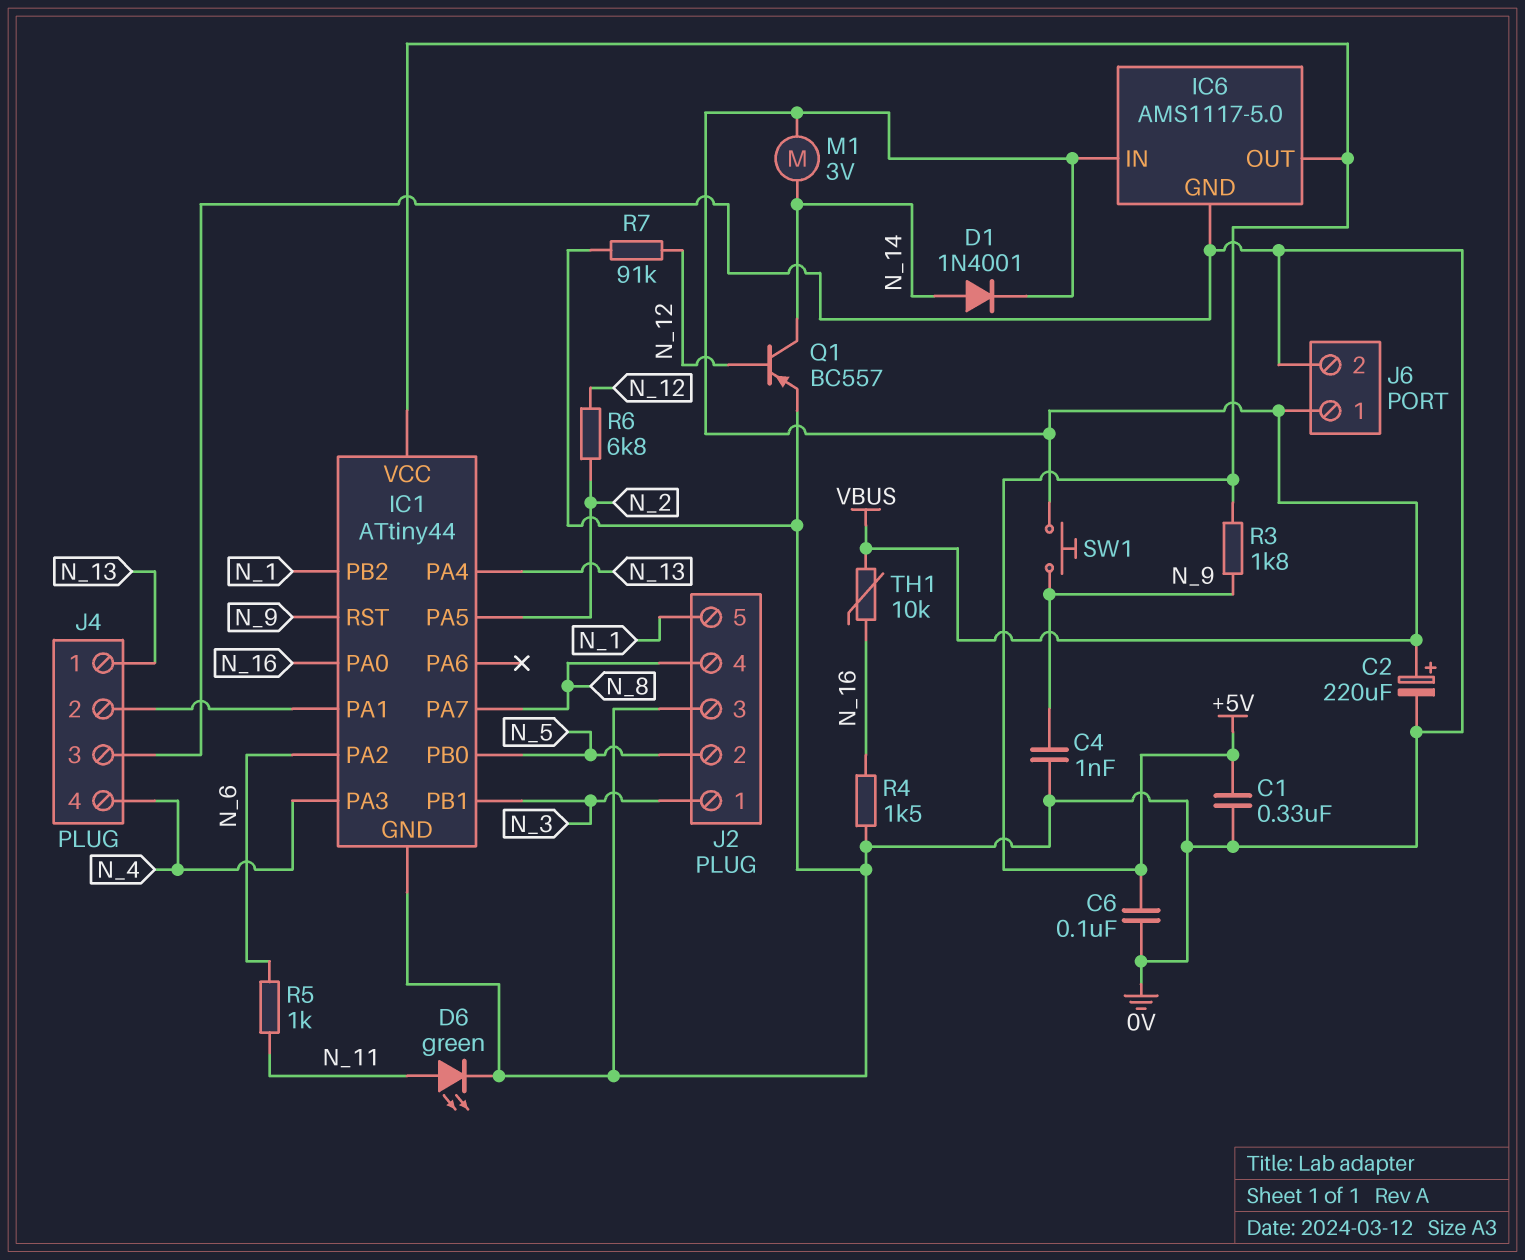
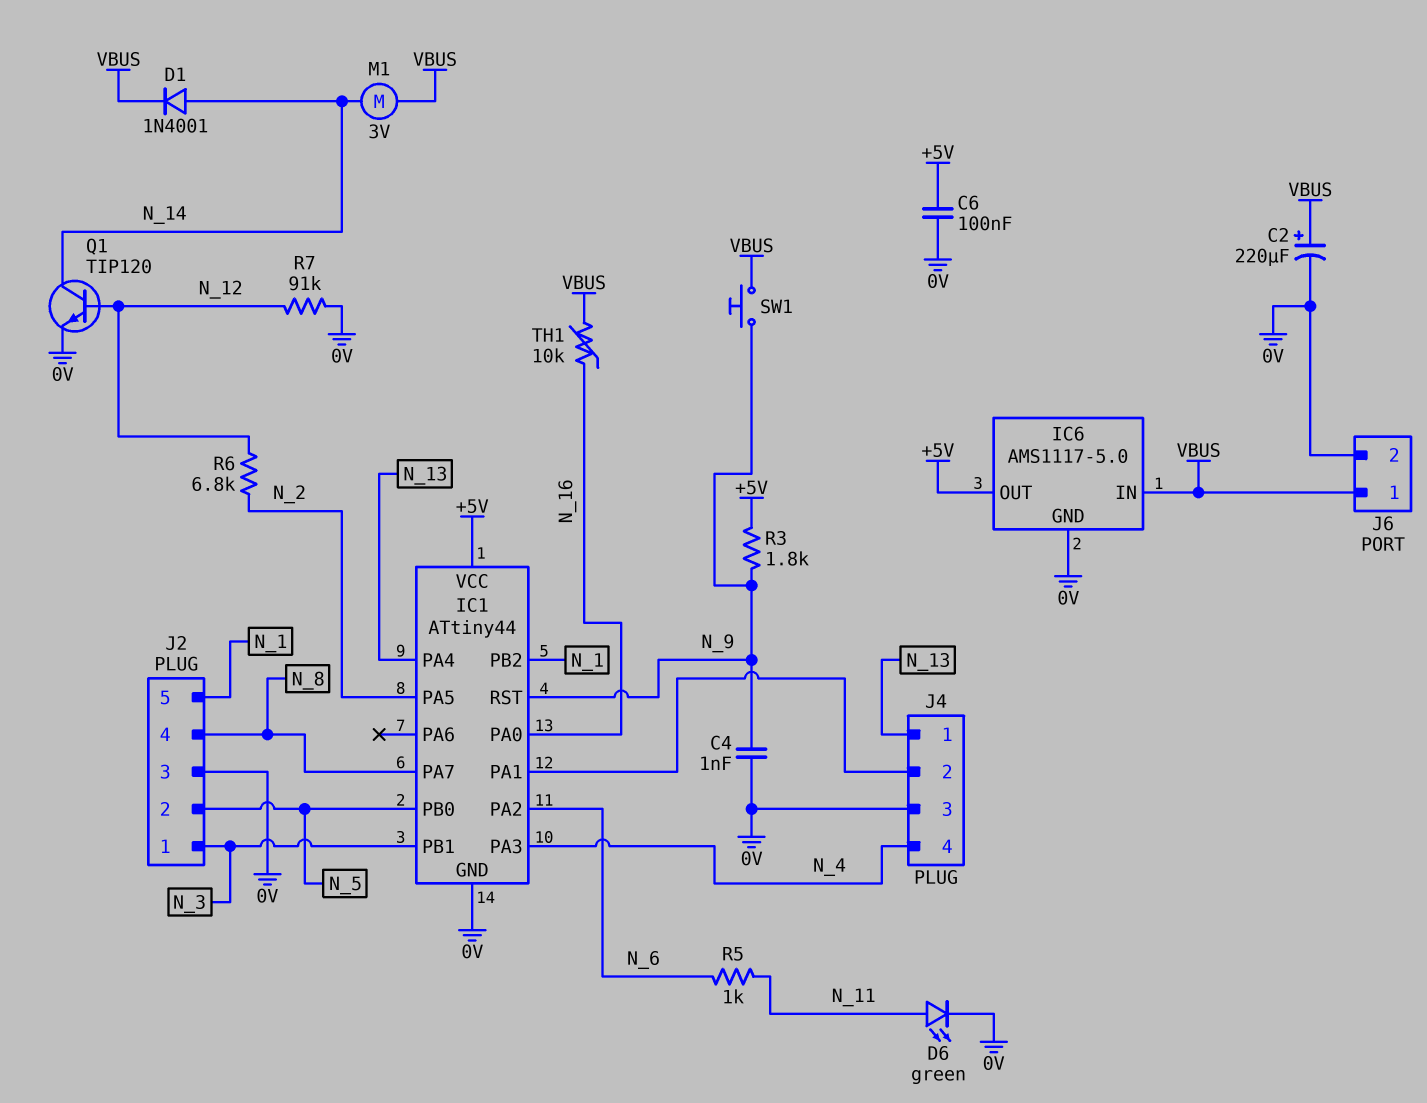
C1: 330nF (+5V, 0V) -> none
Q1: PNP BC557 (B N_12, C N_14, E 0V) -> NPN TIP120 (B N_12, C N_14, E 0V)
R4: 1.5k (0V, N_16) -> none

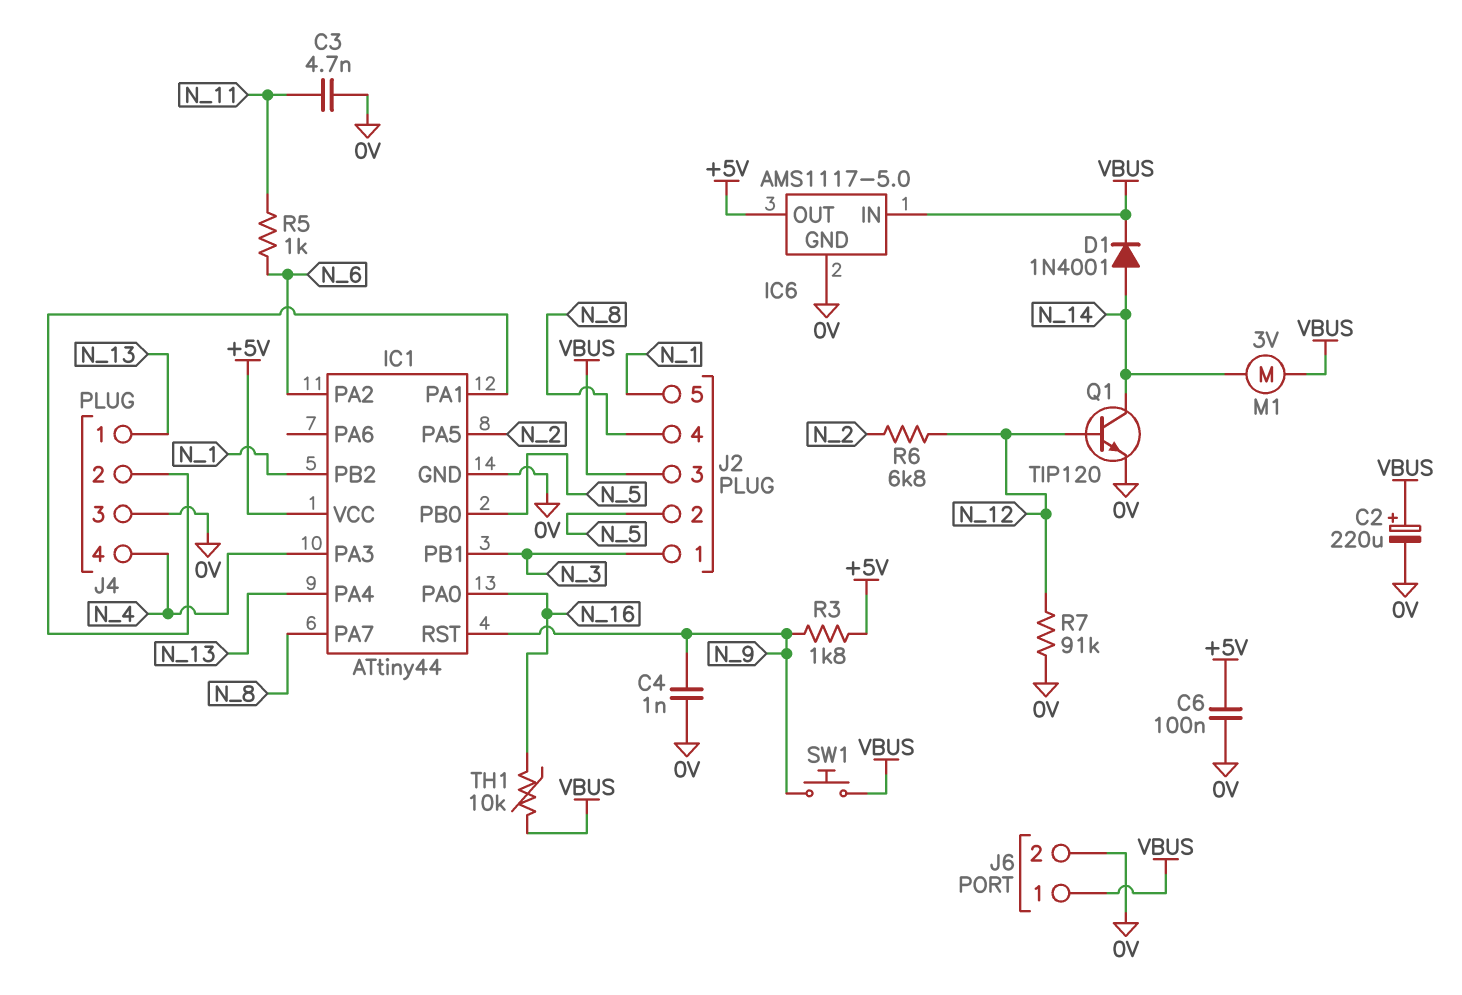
C3: none -> 4.7nF (0V, N_11)
D6: LED green (A N_11, K 0V) -> none
J2 pin 3: 0V -> VBUS

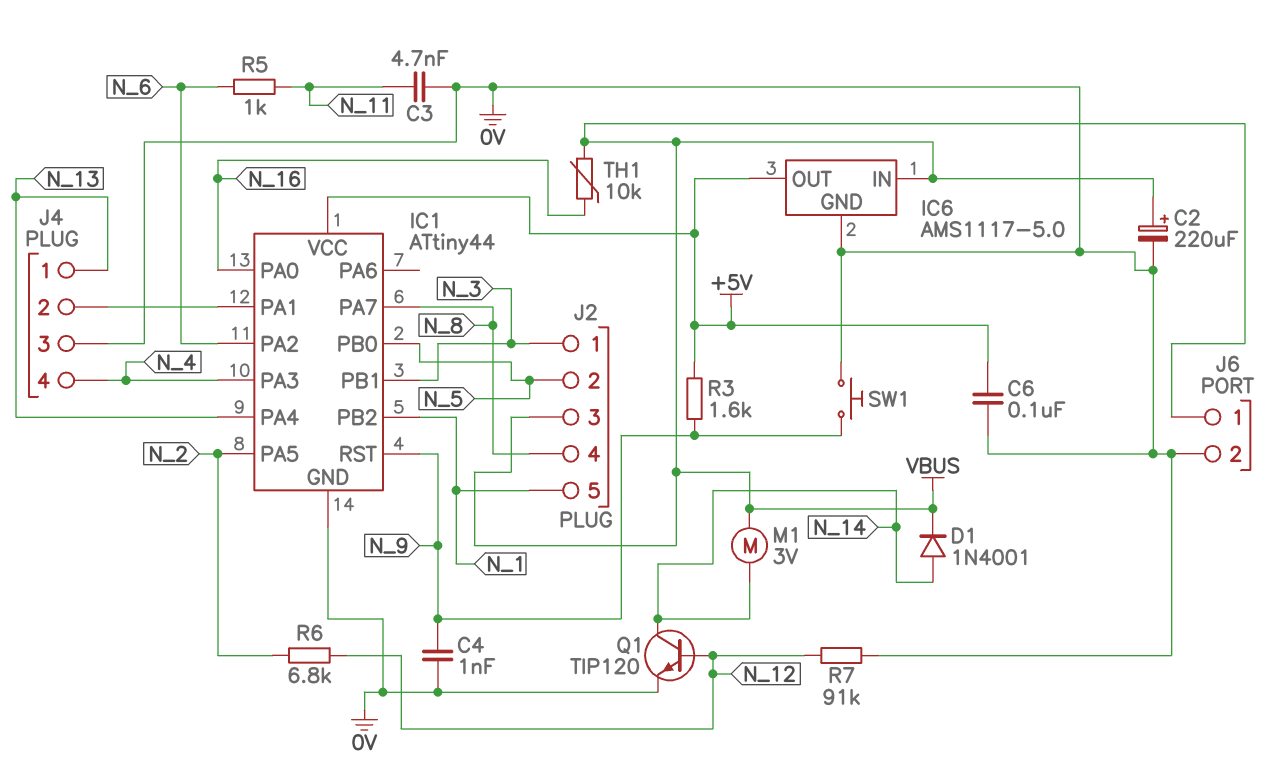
R3: 1.8k (+5V, N_9) -> 1.6k (+5V, N_9)
SW1: button (N_9, VBUS) -> button (0V, N_9)

